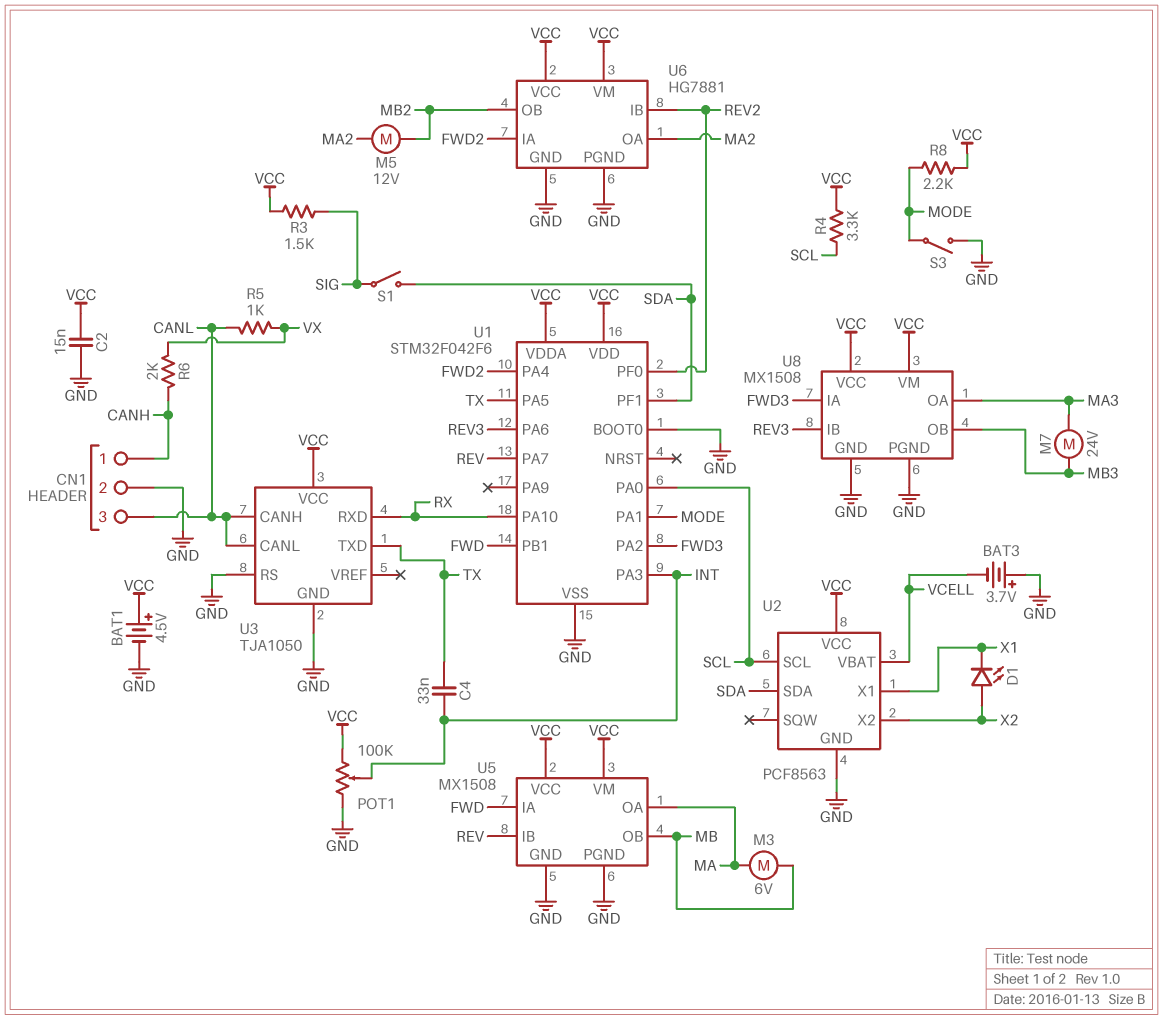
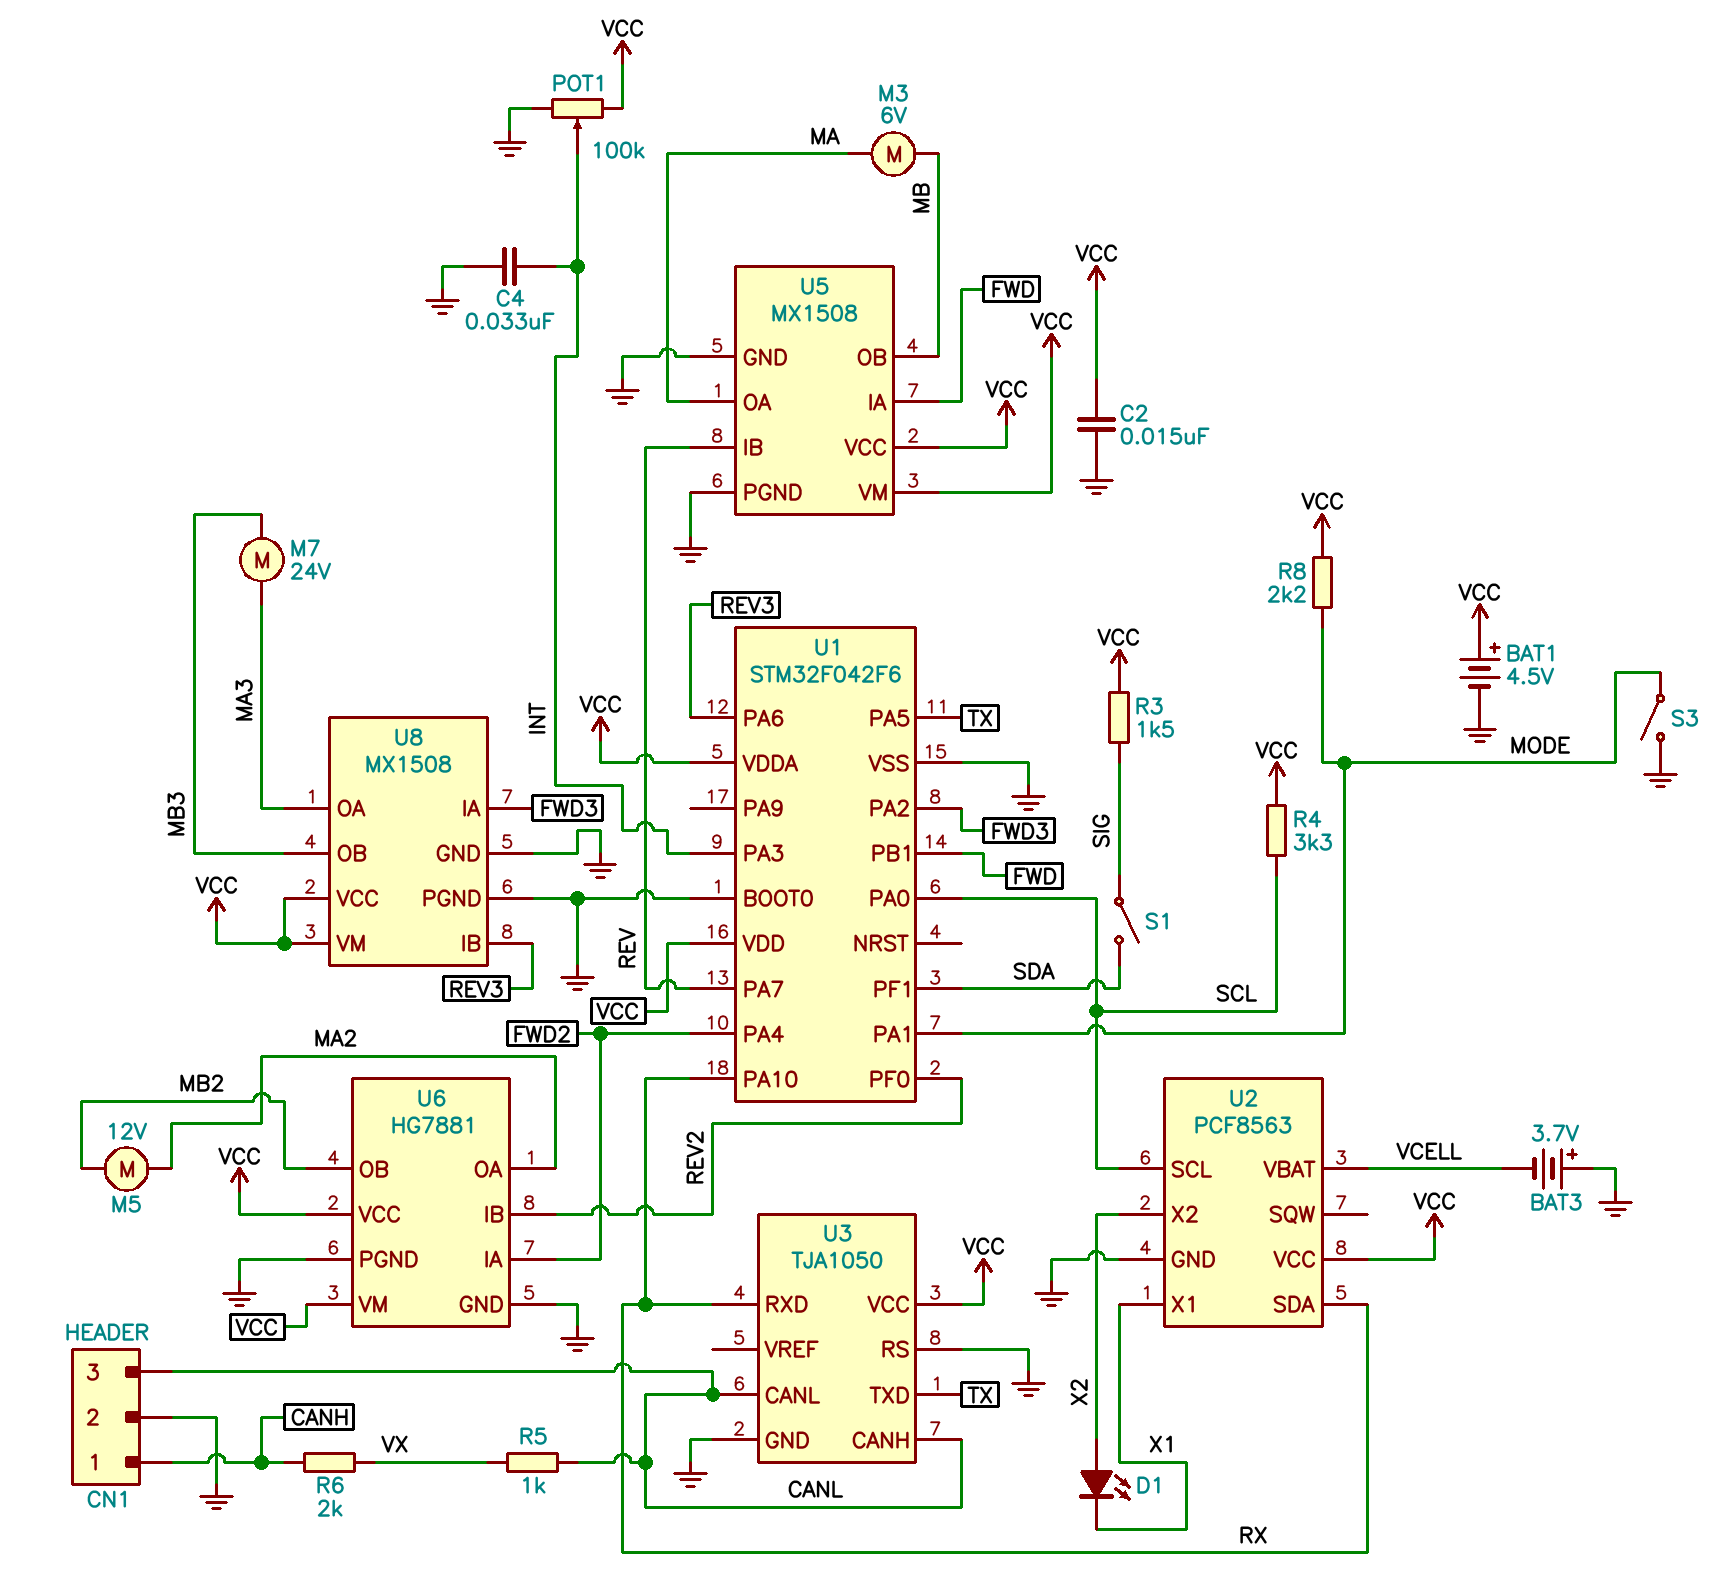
C4: 33nF (INT, TX) -> 33nF (GND, INT)
U2 pin SDA: SDA -> RX

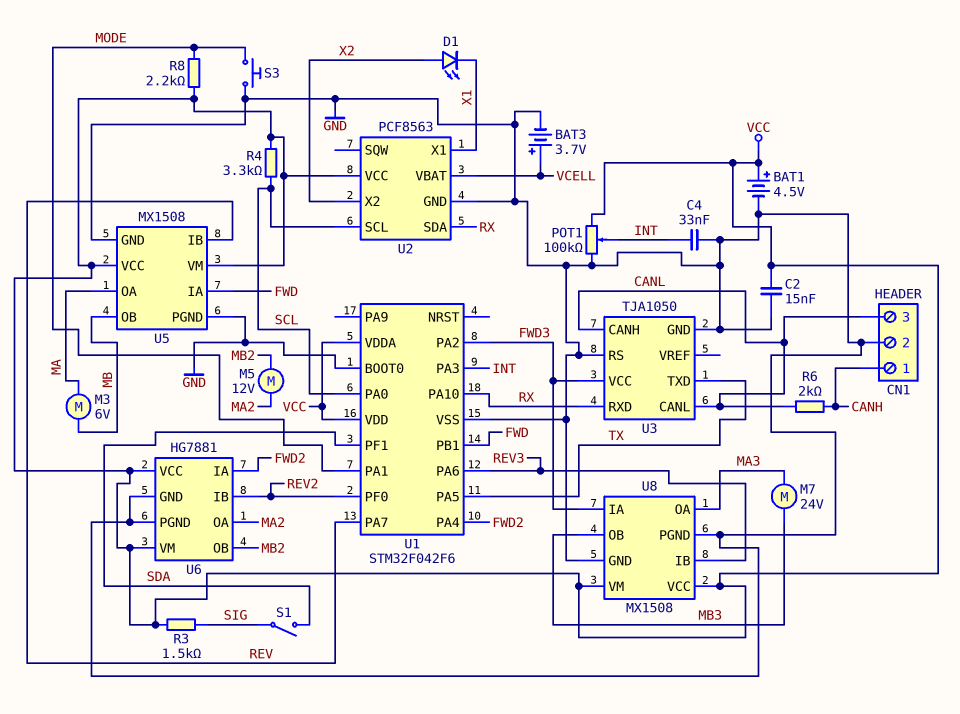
BAT3: 3.7V (plus GND, minus VCELL) -> 3.7V (plus VCELL, minus GND)
R5: 1k (CANL, VX) -> none
R6: 2k (CANH, VX) -> 2k (CANH, CANL)
S3: switch (GND, MODE) -> button (GND, MODE)
U3 pin VCC: VCC -> FWD3

